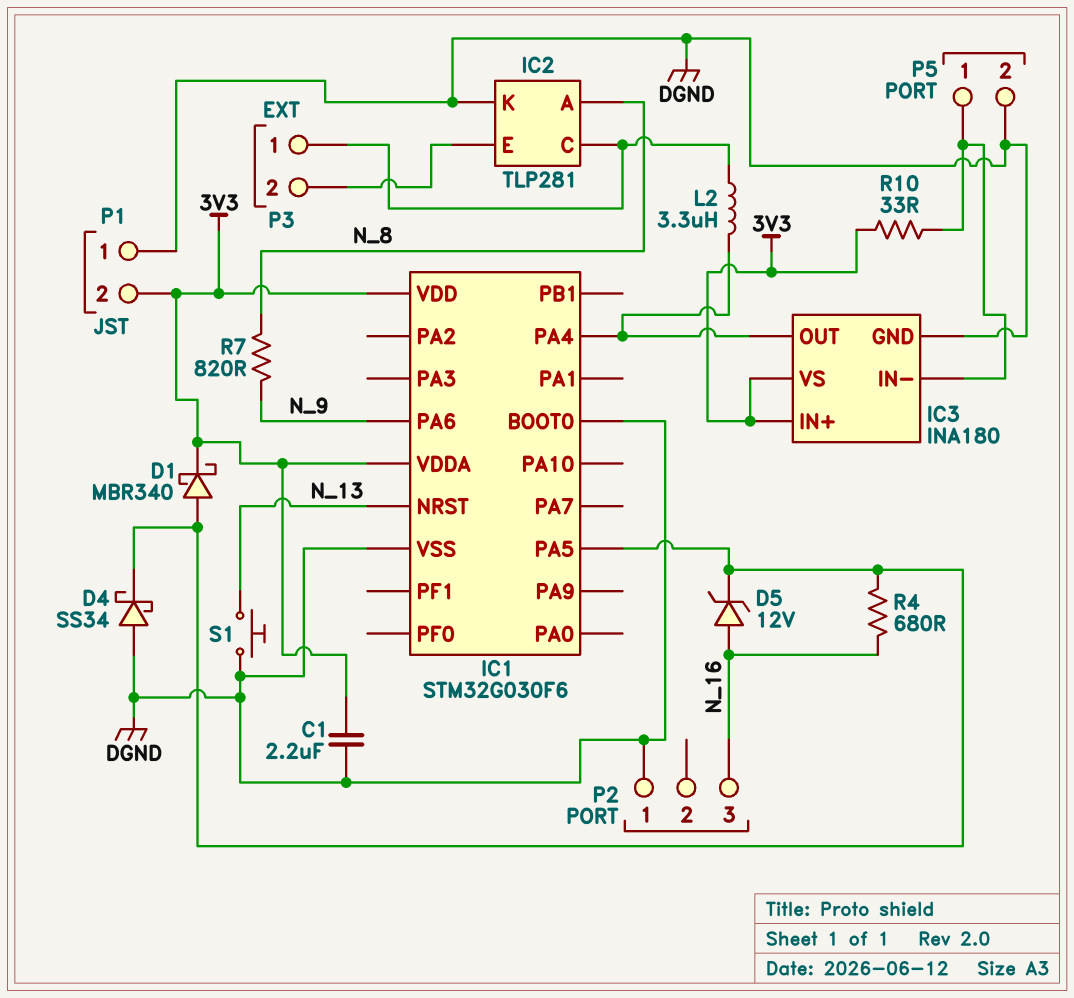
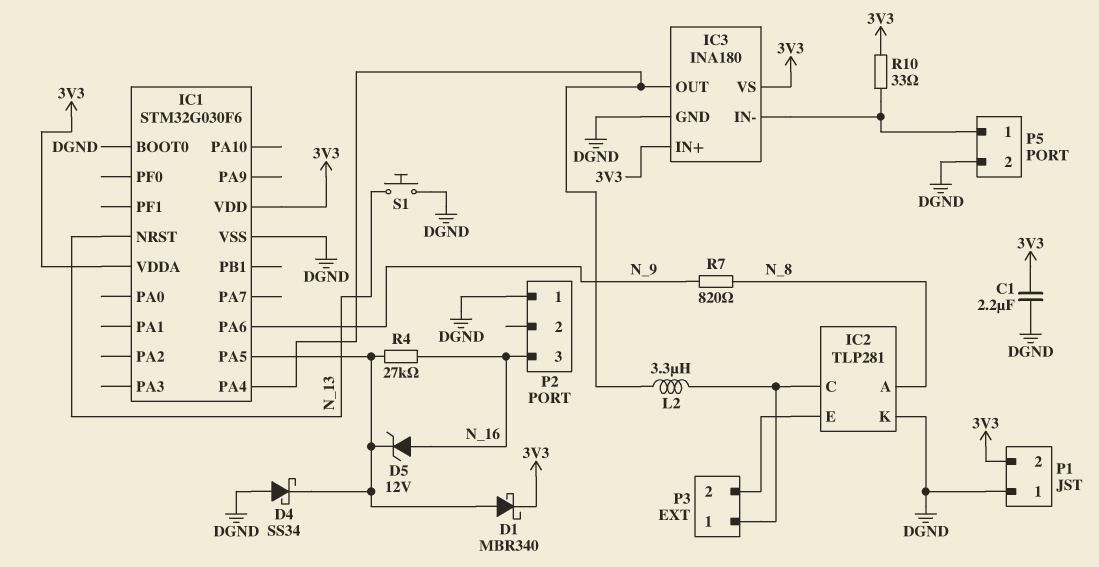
R4: 680 (IC1/PA5, N_16) -> 27k (IC1/PA5, N_16)

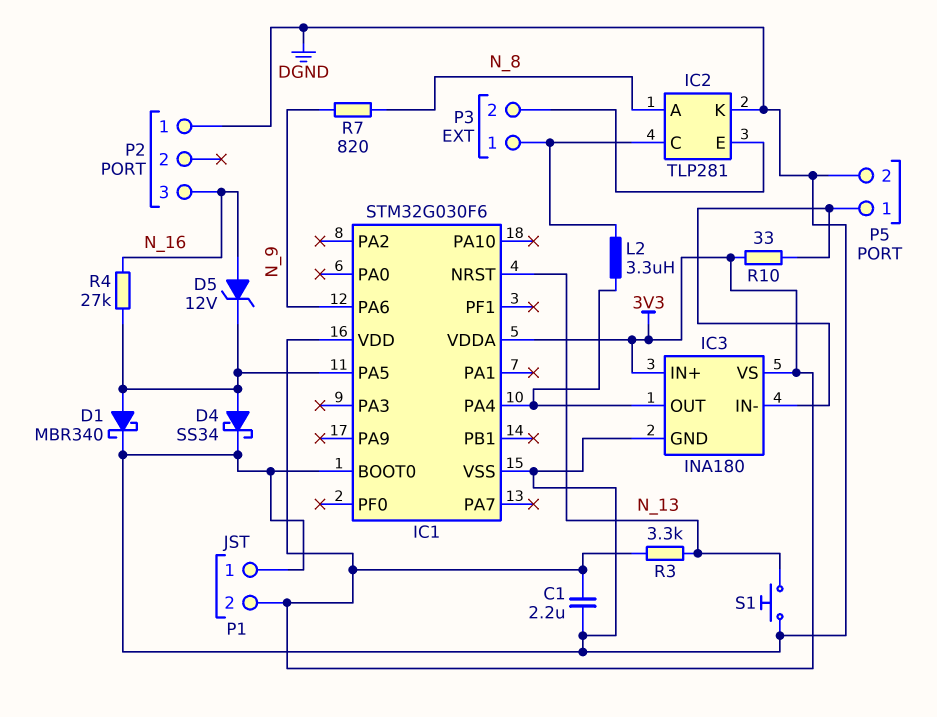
D1: schottky MBR340 (A IC1/PA5, K 3V3) -> schottky MBR340 (A IC1/PA5, K DGND)
D4: schottky SS34 (A DGND, K IC1/PA5) -> schottky SS34 (A IC1/PA5, K DGND)
R3: none -> 3.3k (3V3, N_13)

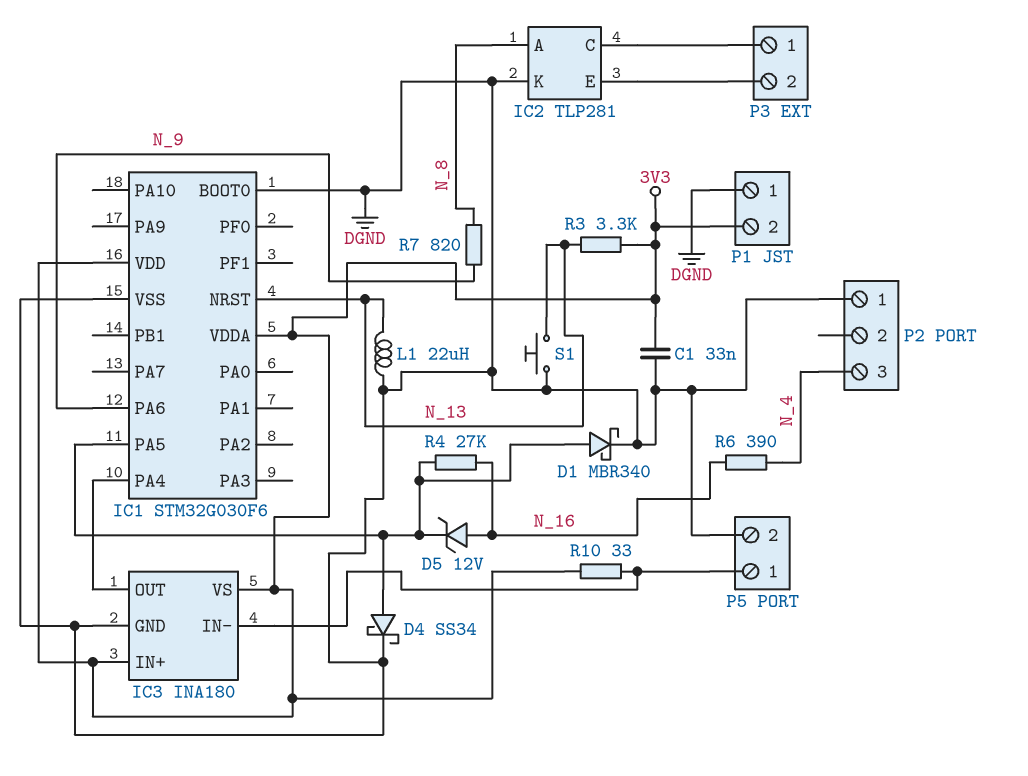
C1: 2.2uF (3V3, DGND) -> 33nF (3V3, DGND)
L1: none -> 22uH (DGND, N_13)
L2: 3.3uH (IC1/PA4, IC2/C) -> none
P2 pin 3: N_16 -> N_4
R6: none -> 390 (N_4, N_16)

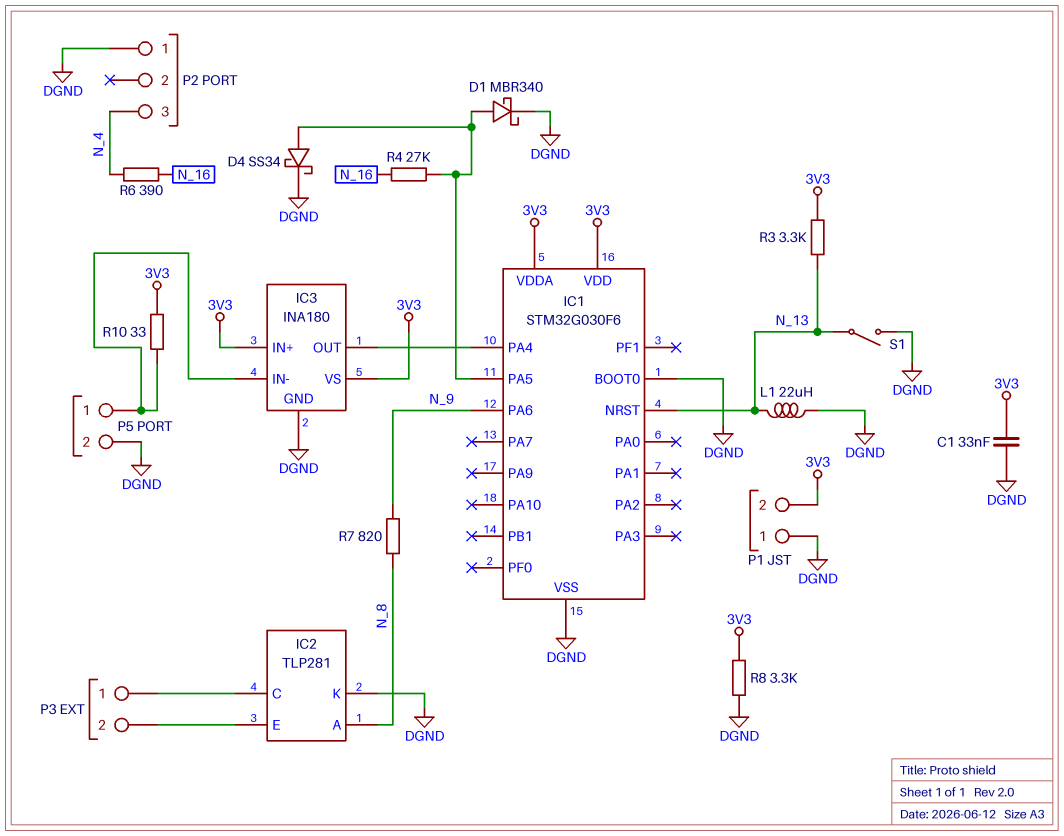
D5: zener 12V (A N_16, K IC1/PA5) -> none
R8: none -> 3.3k (3V3, DGND)
S1: button (DGND, N_13) -> switch (DGND, N_13)

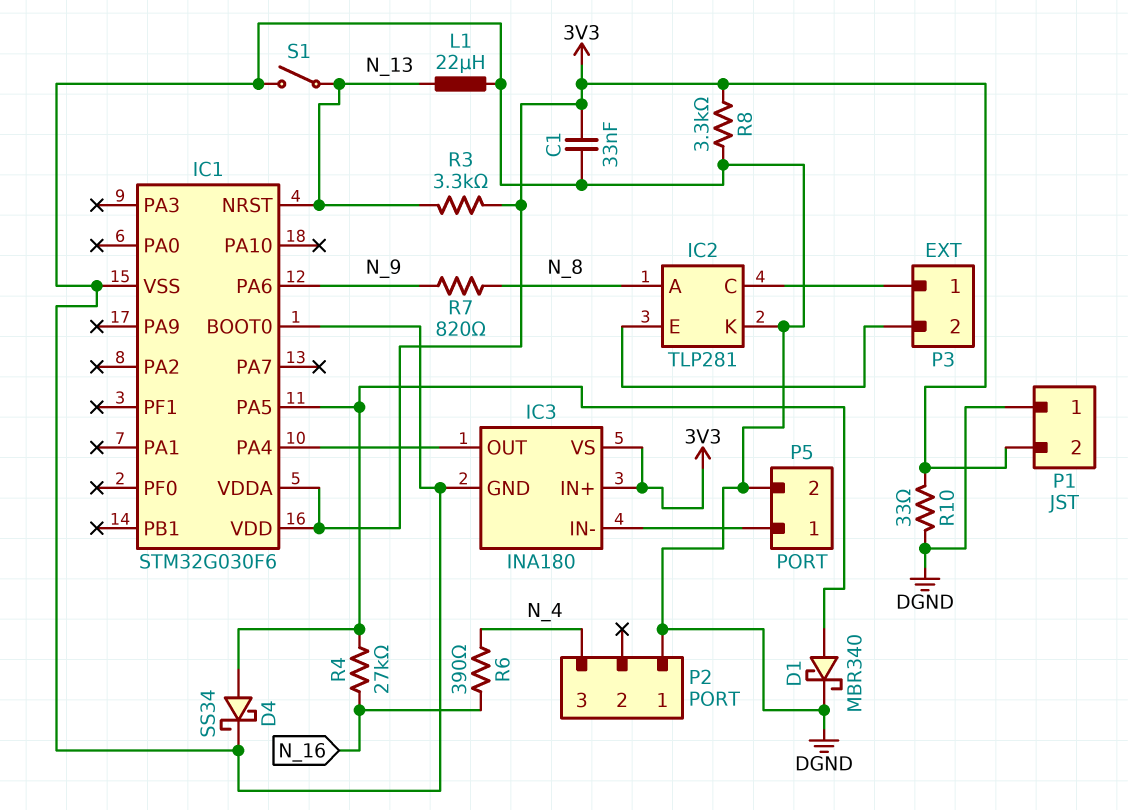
R10: 33 (3V3, IC3/IN-) -> 33 (3V3, DGND)

